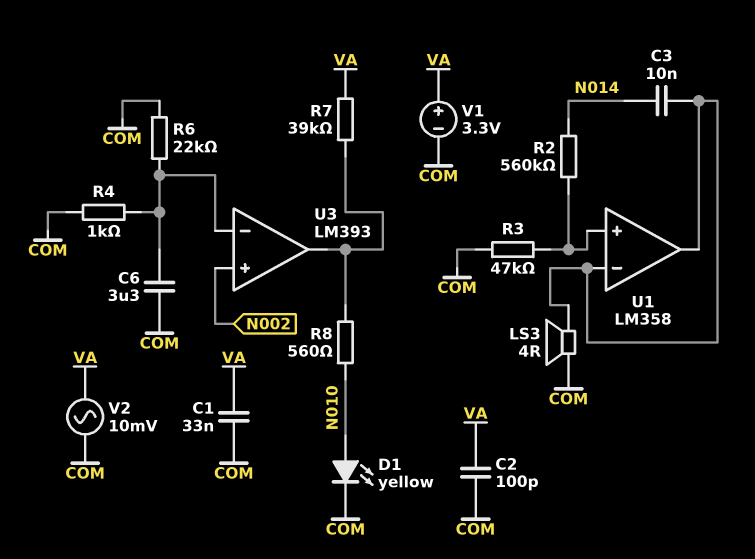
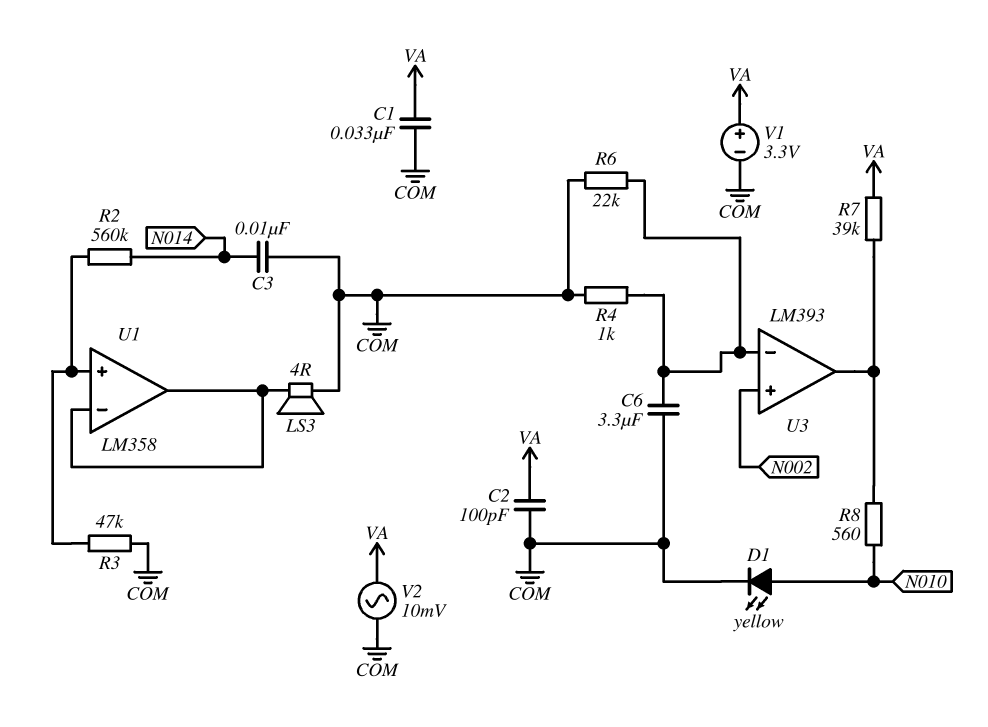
C3: 10nF (N014, U1/in-) -> 10nF (COM, N014)

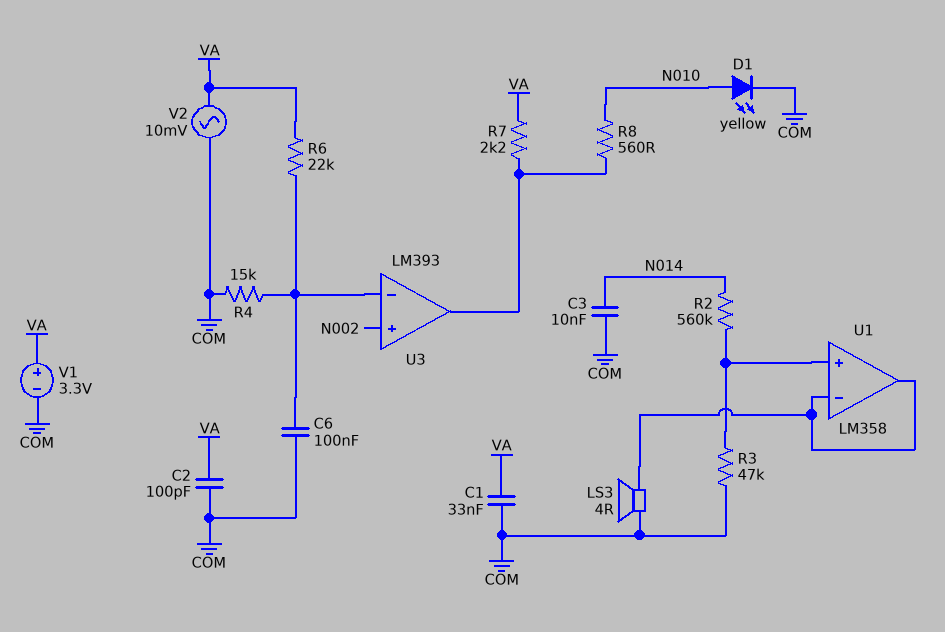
C6: 3.3uF (COM, U3/in-) -> 100nF (COM, U3/in-)
R4: 1k (COM, U3/in-) -> 15k (COM, U3/in-)
R6: 22k (COM, U3/in-) -> 22k (U3/in-, VA)
R7: 39k (U3/out, VA) -> 2.2k (U3/out, VA)

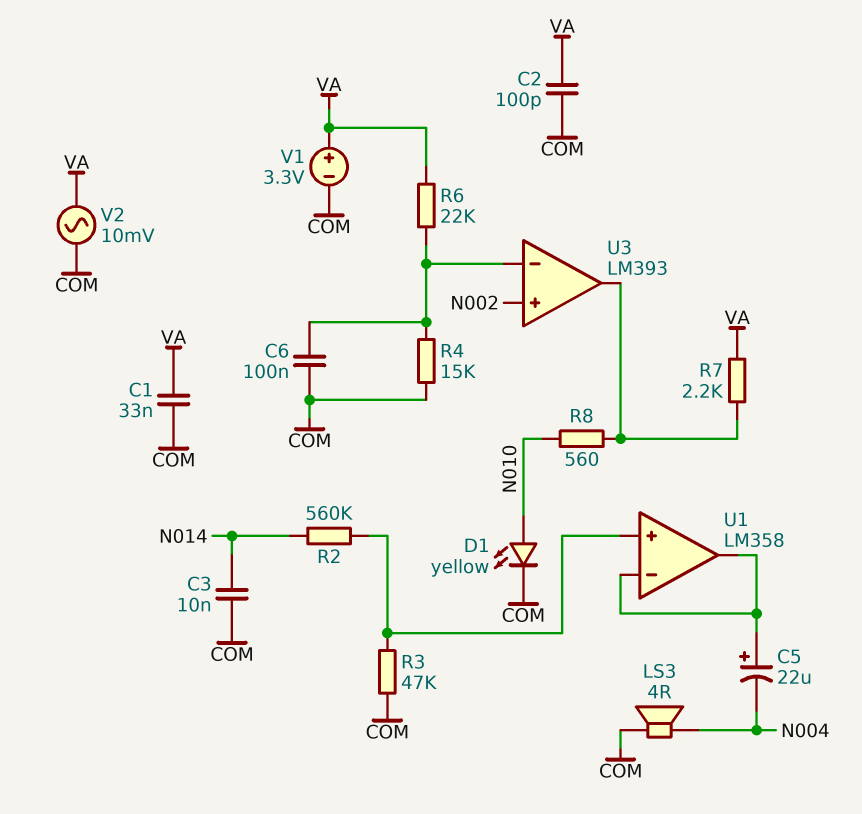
C5: none -> 22uF (plus U1/in-, minus N004)
LS3: speaker 4R (COM, U1/in-) -> speaker 4R (COM, N004)

